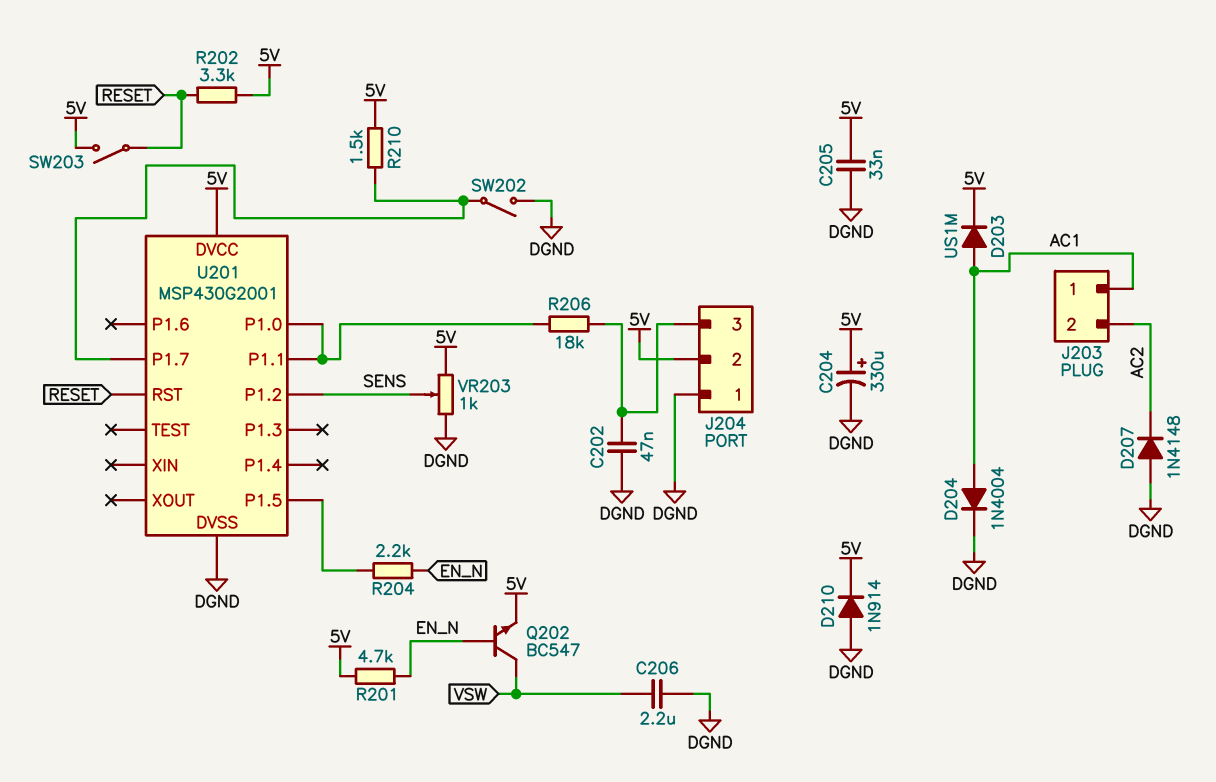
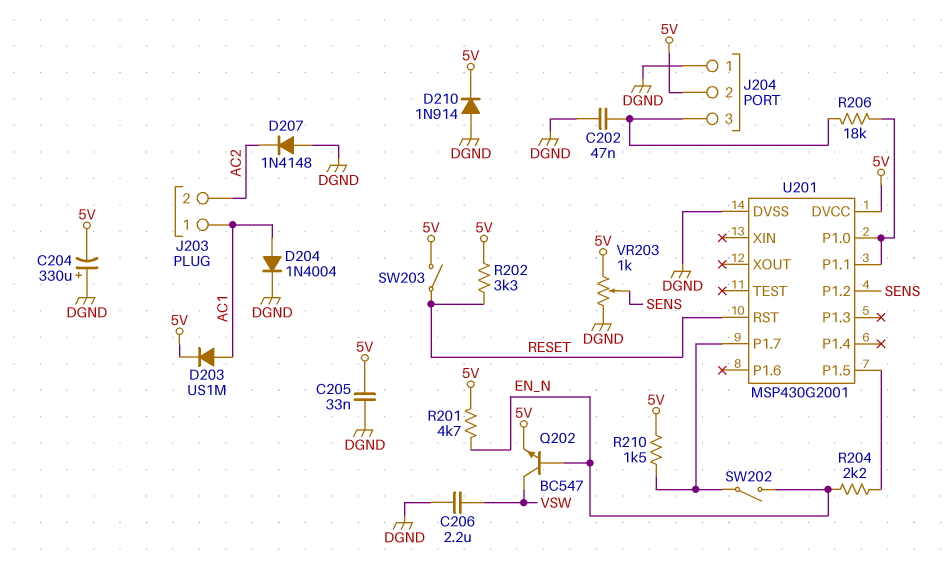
C204: 330uF (plus 5V, minus DGND) -> 330uF (plus DGND, minus 5V)
SW202: switch (DGND, U201/P1.7) -> switch (EN_N, U201/P1.7)

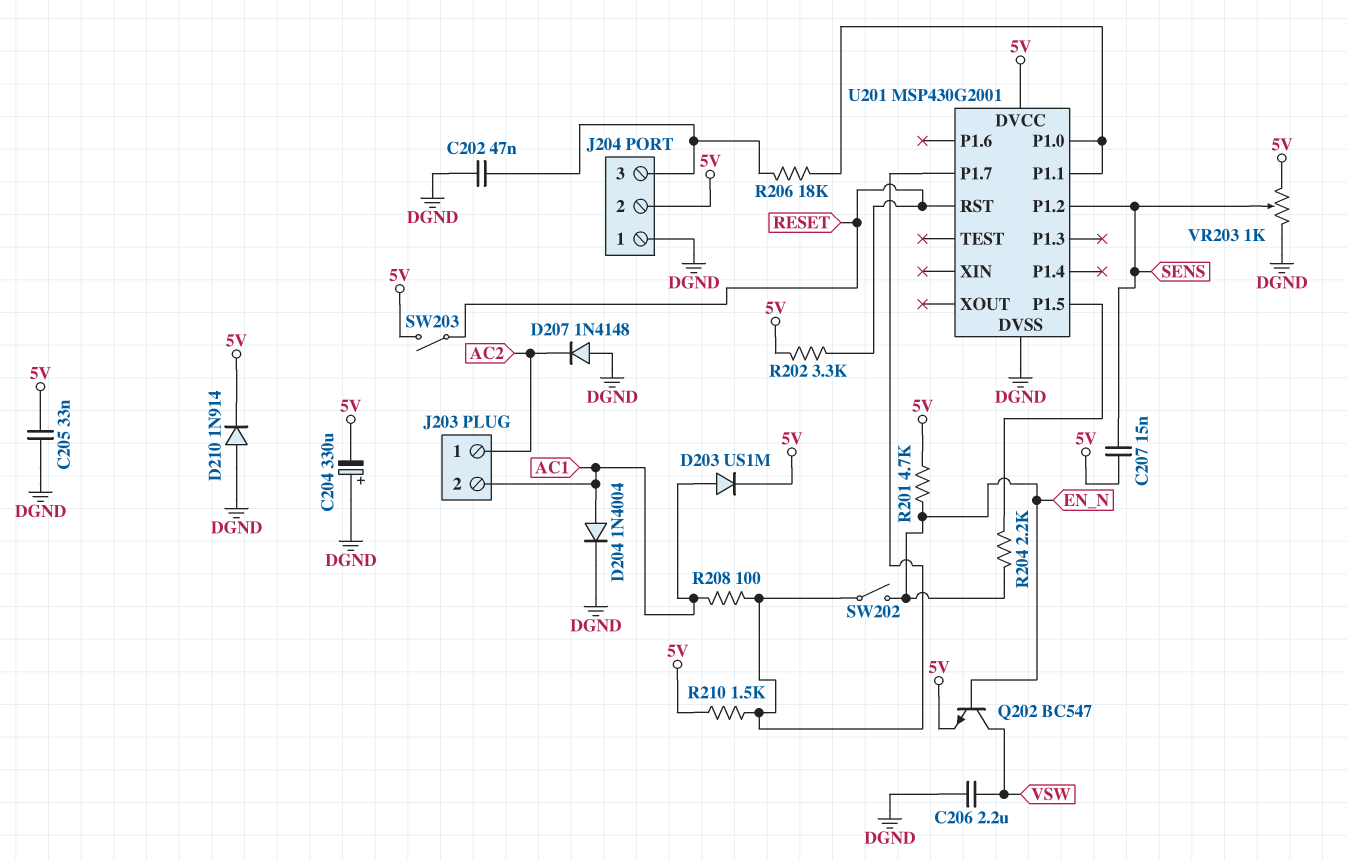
C207: none -> 15nF (5V, SENS)
J203 pin 1: AC1 -> AC2
J203 pin 2: AC2 -> AC1
R208: none -> 100 (AC1, U201/P1.7)

